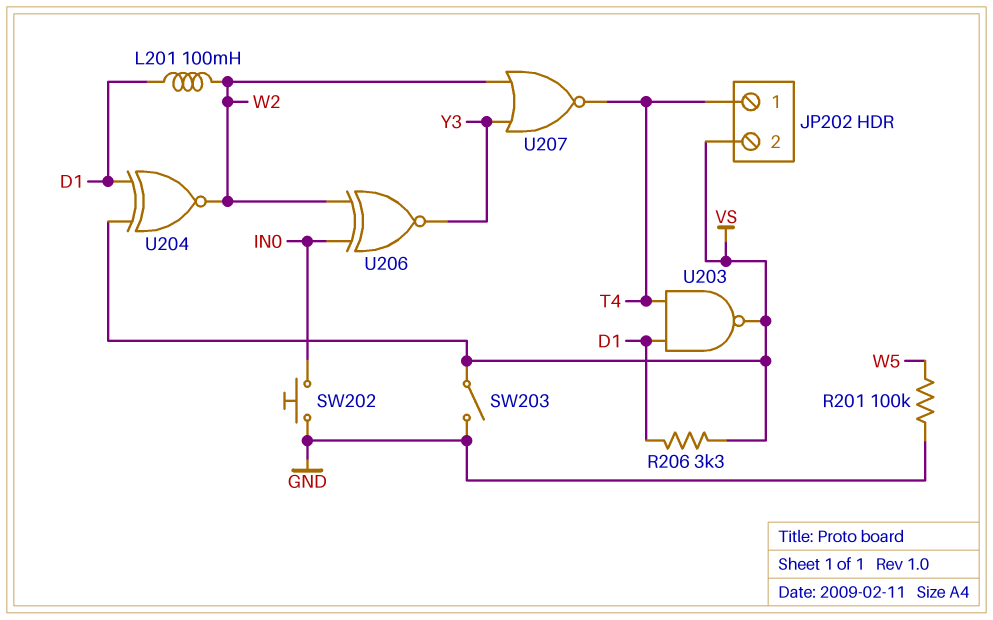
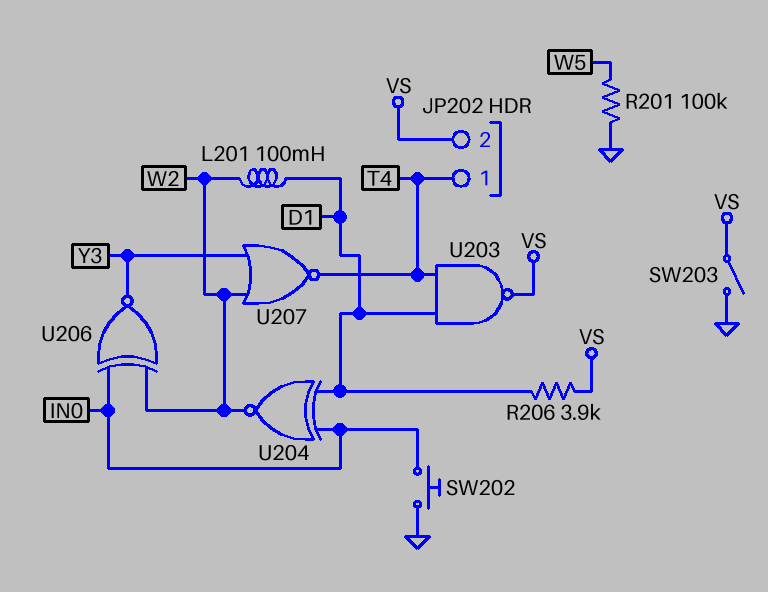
R206: 3.3k (D1, VS) -> 3.9k (D1, VS)
U204: XNOR (in D1, in VS, out W2) -> XNOR (in D1, in IN0, out W2)

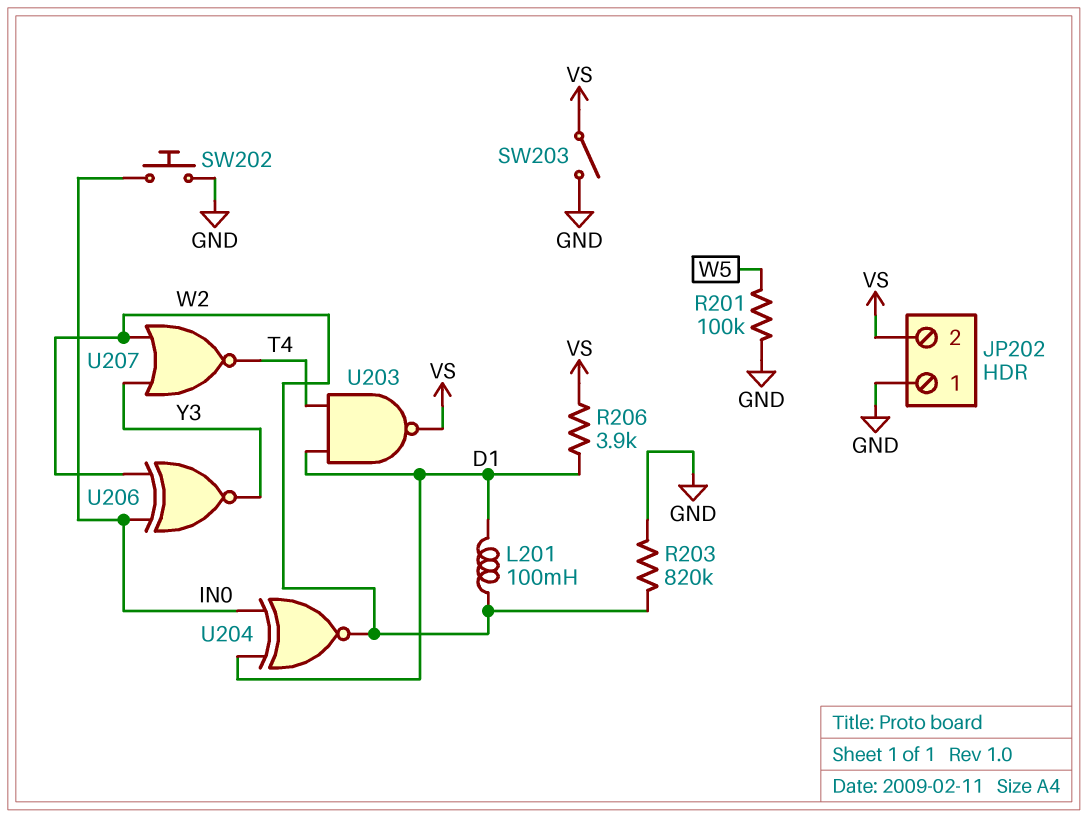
JP202 pin 1: T4 -> GND
R203: none -> 820k (GND, W2)

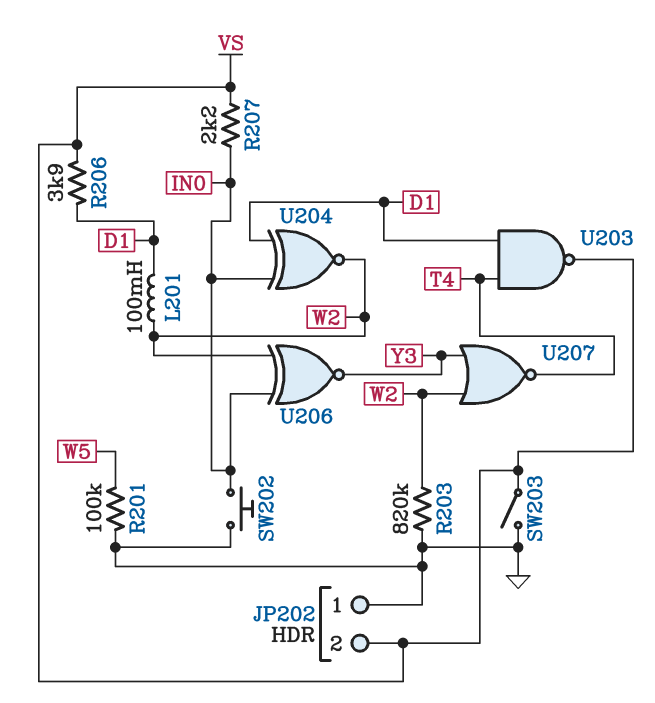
R207: none -> 2.2k (IN0, VS)

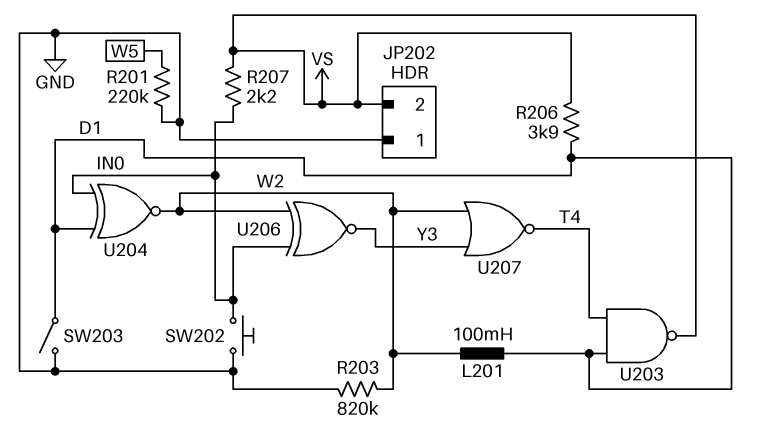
R201: 100k (GND, W5) -> 220k (GND, W5)
SW203: switch (GND, VS) -> switch (D1, GND)

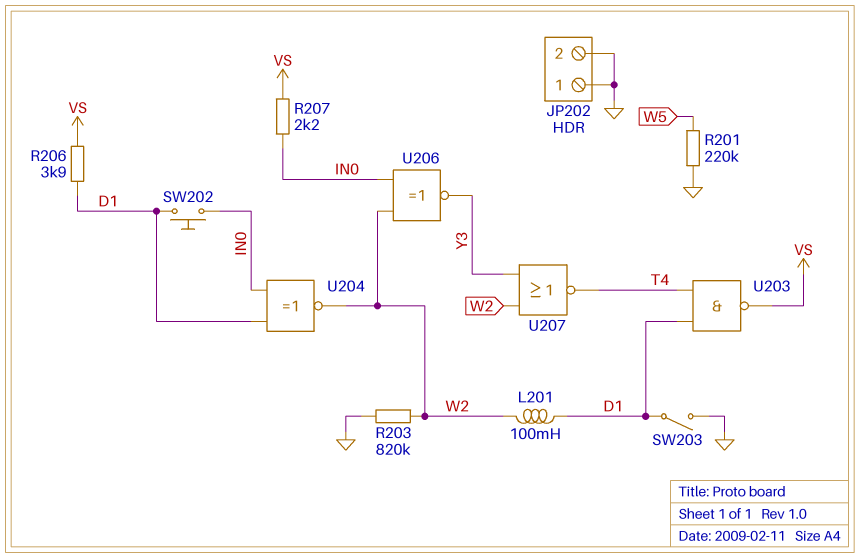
JP202 pin 2: VS -> GND
SW202: button (GND, IN0) -> button (D1, IN0)

